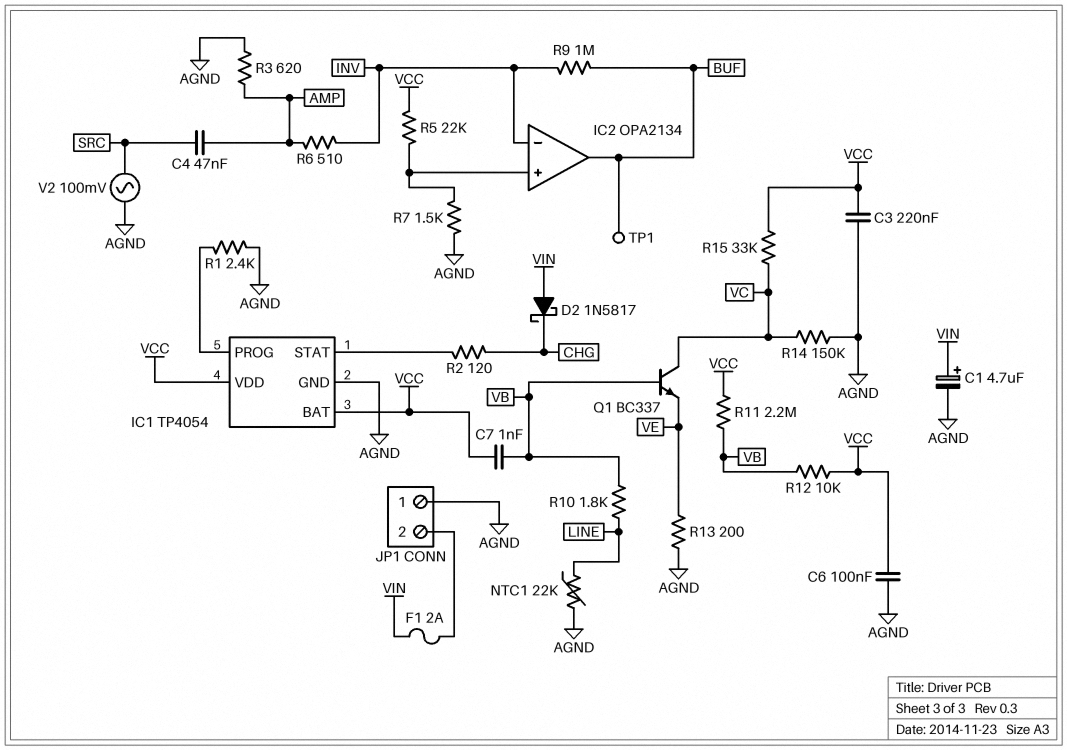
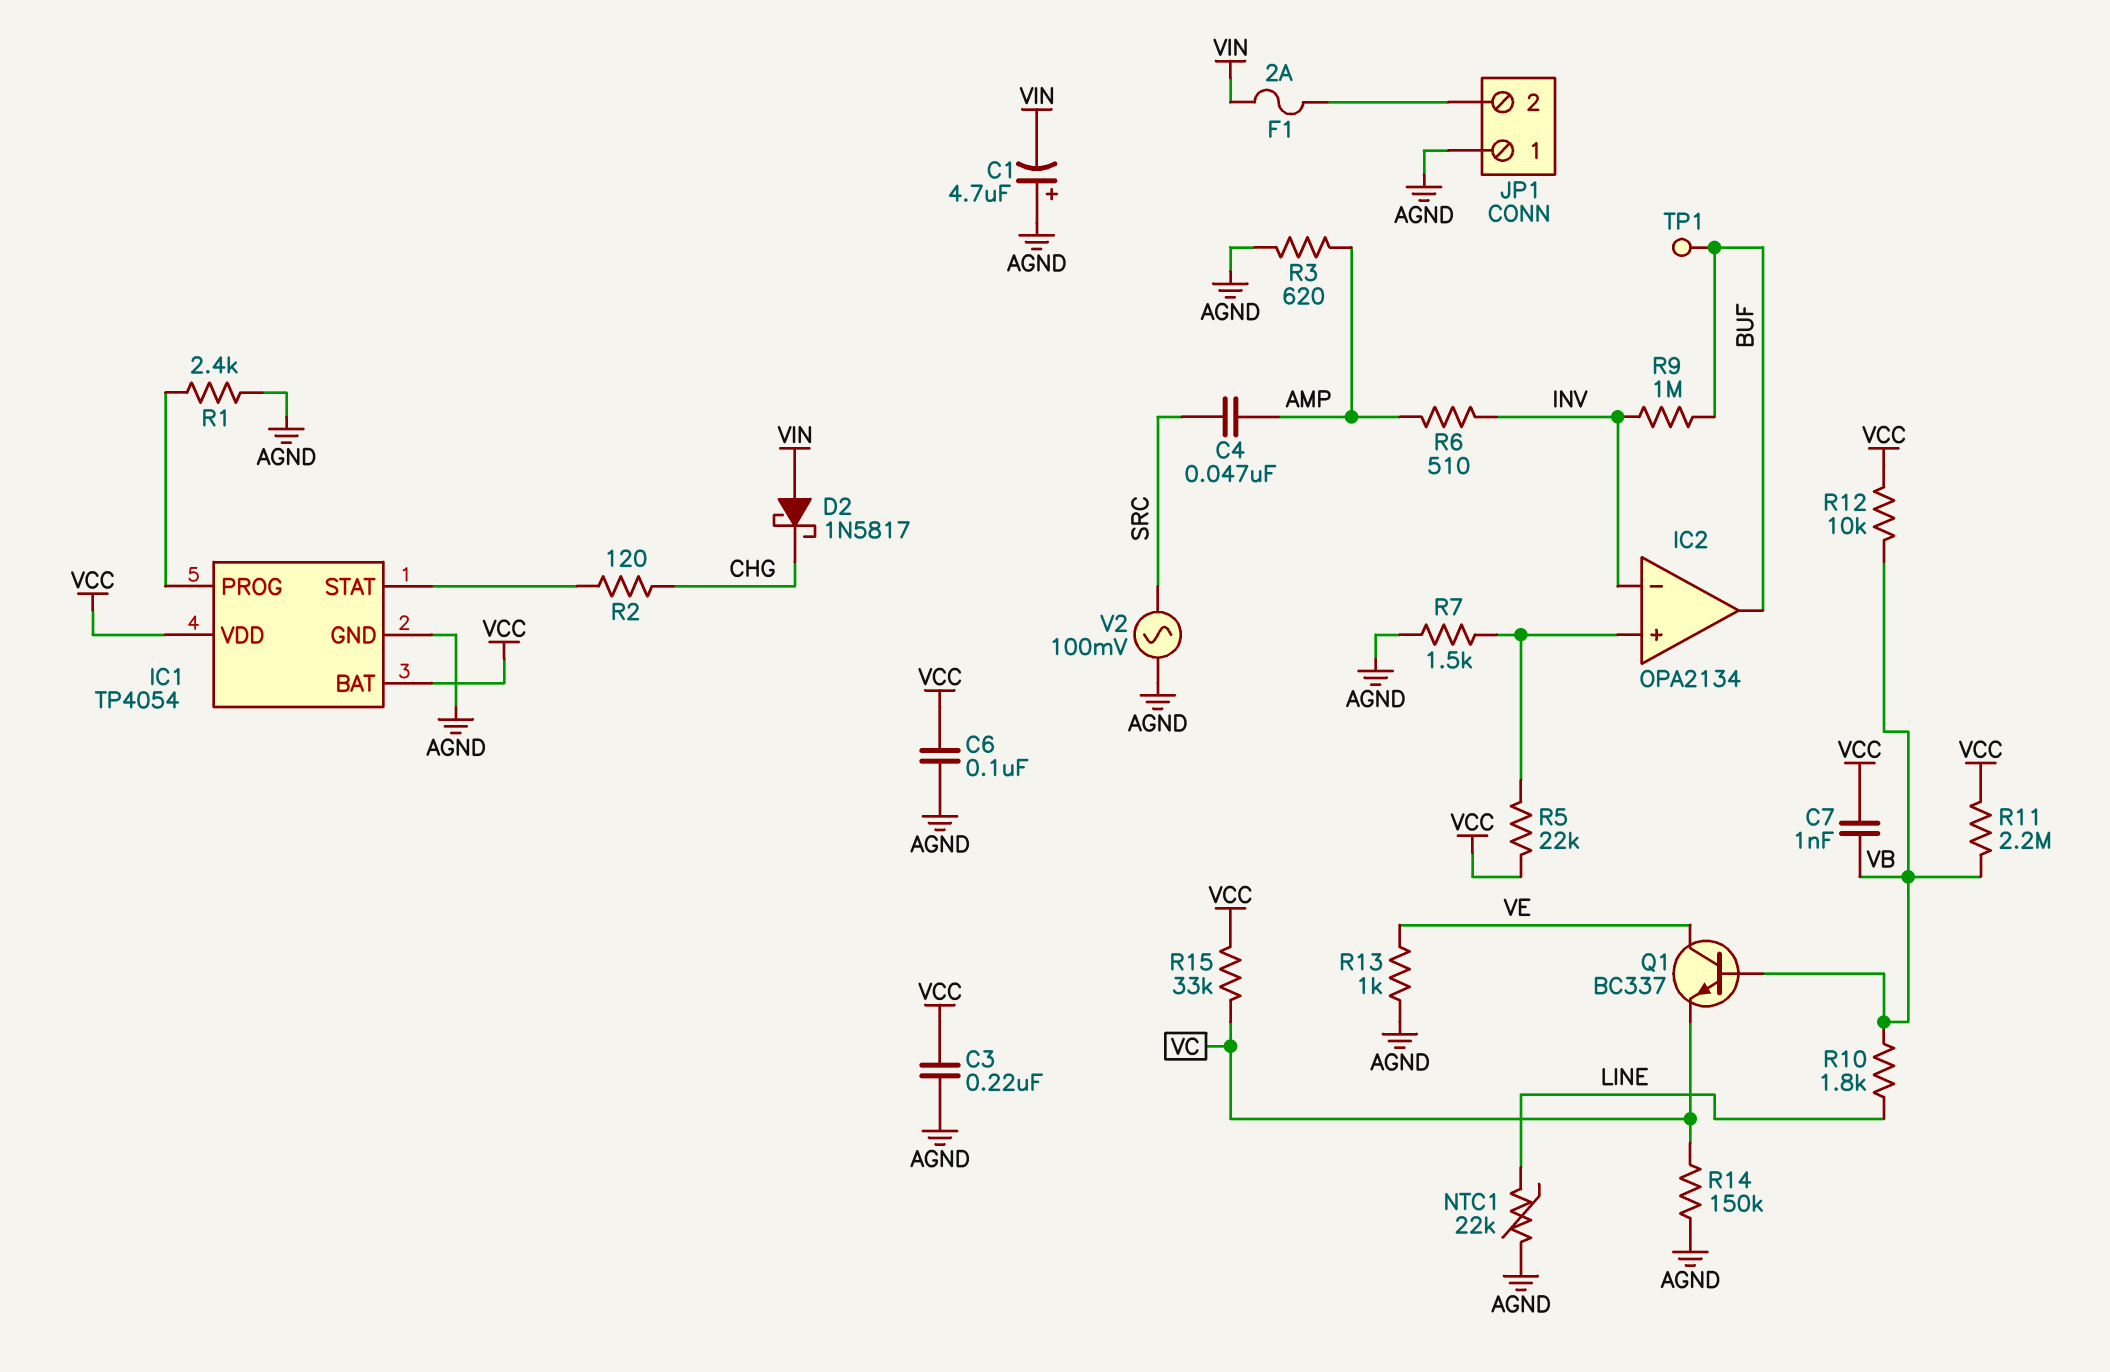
C1: 4.7uF (plus VIN, minus AGND) -> 4.7uF (plus AGND, minus VIN)
Q1: NPN BC337 (B VB, C VC, E VE) -> NPN BC337 (B VB, C VE, E VC)
R13: 200 (AGND, VE) -> 1k (AGND, VE)

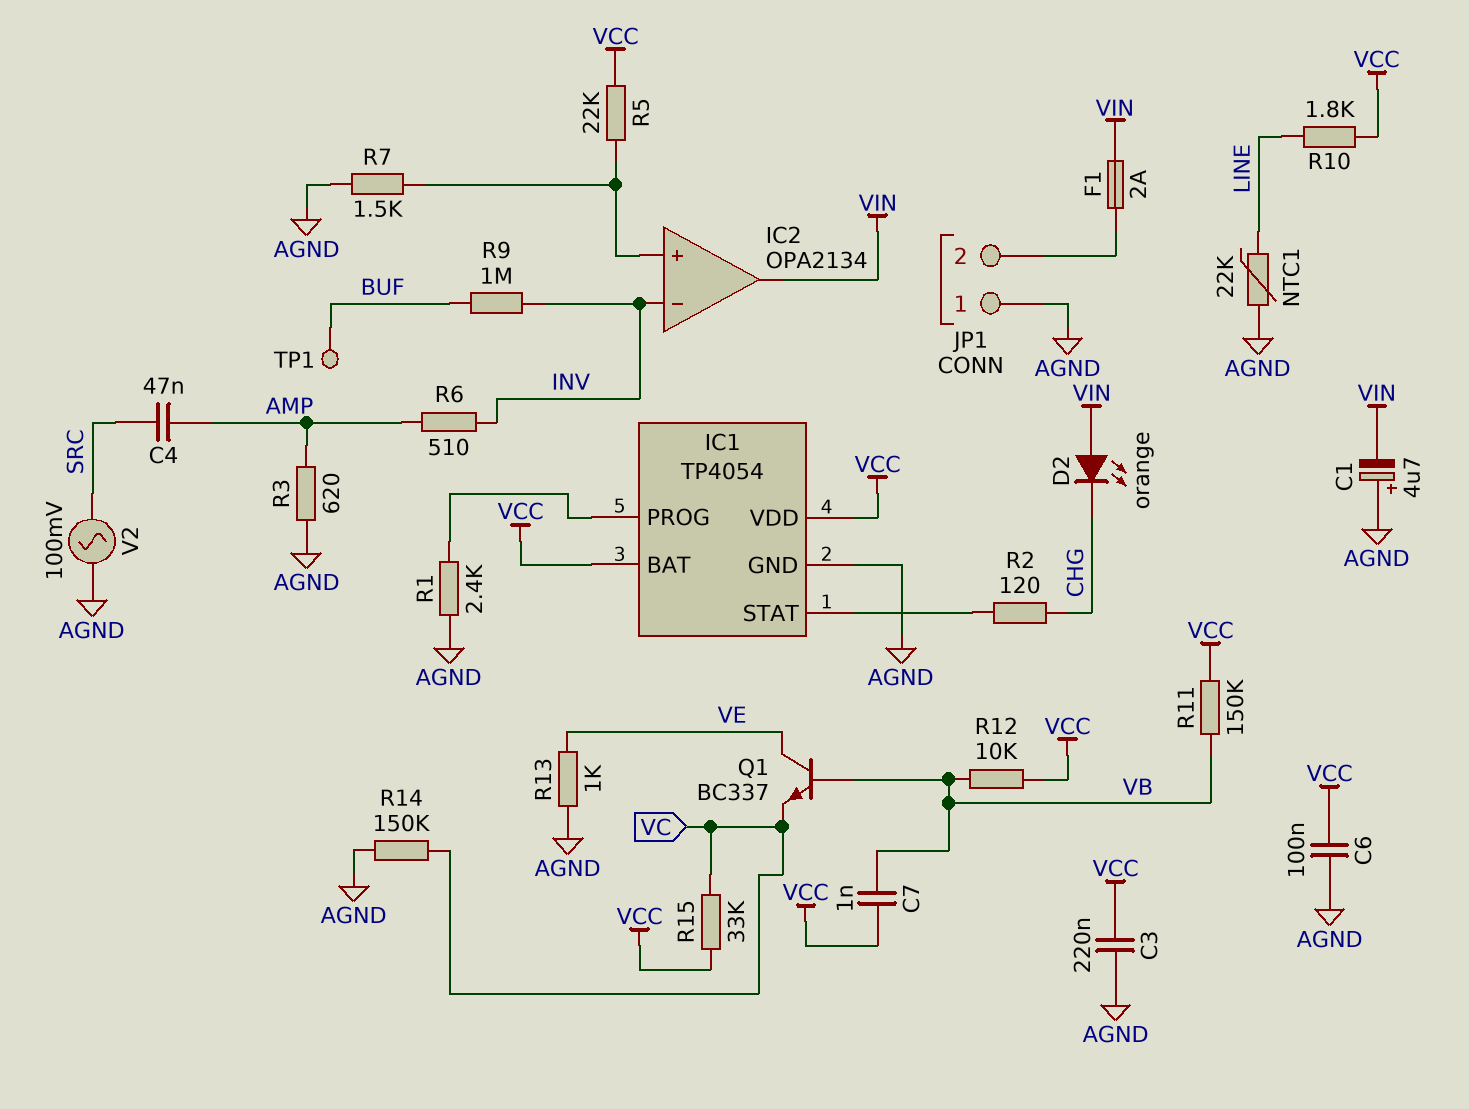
D2: schottky 1N5817 (A VIN, K CHG) -> LED orange (A VIN, K CHG)
IC2 pin out: BUF -> VIN
R10: 1.8k (LINE, VB) -> 1.8k (LINE, VCC)
R11: 2.2M (VB, VCC) -> 150k (VB, VCC)

